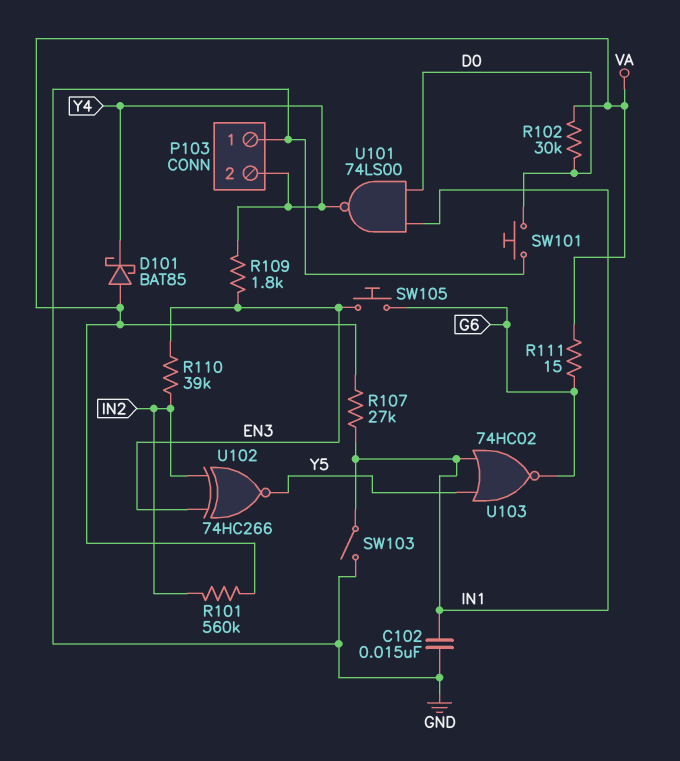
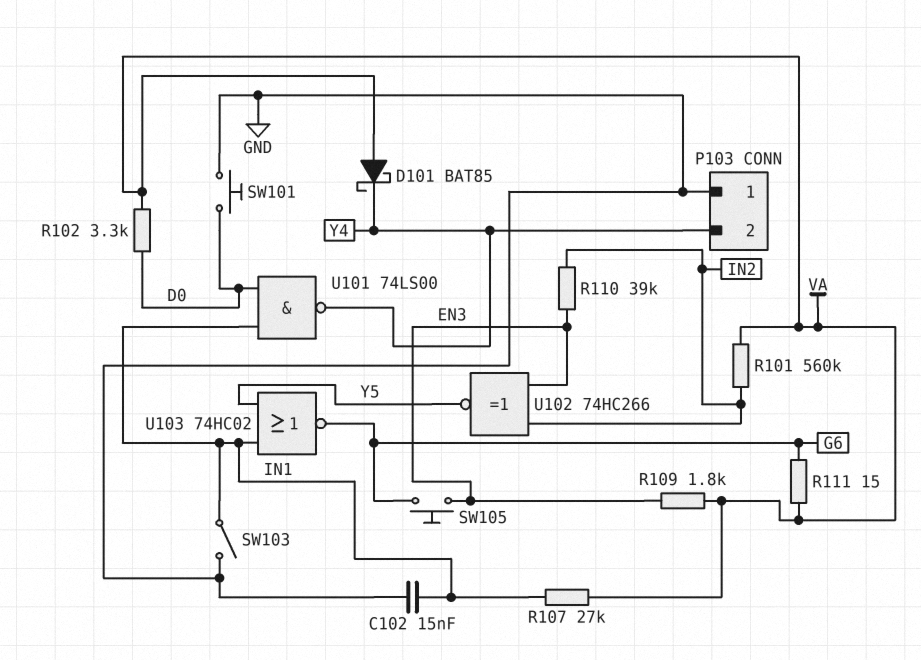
R102: 30k (D0, VA) -> 3.3k (D0, VA)
R109: 1.8k (EN3, Y4) -> 1.8k (EN3, VA)

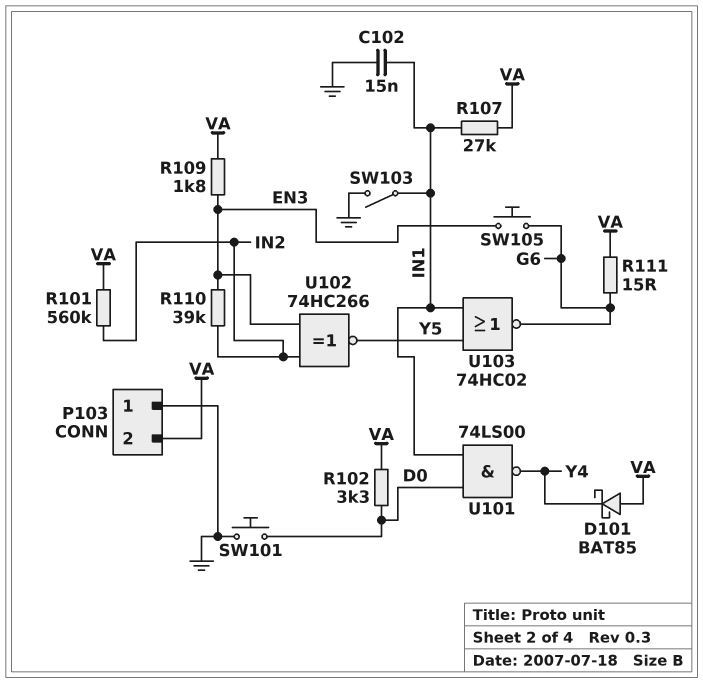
P103 pin 2: Y4 -> VA

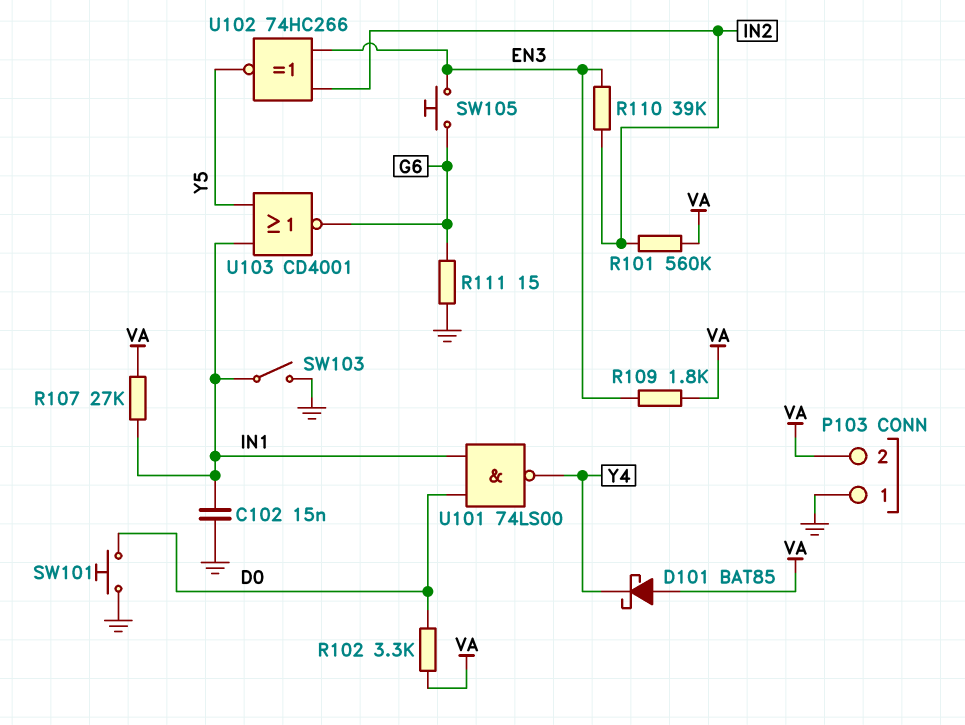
R111: 15 (G6, VA) -> 15 (G6, GND)
U103: NOR 74HC02 (in IN1, in Y5, out G6) -> NOR CD4001 (in IN1, in Y5, out G6)

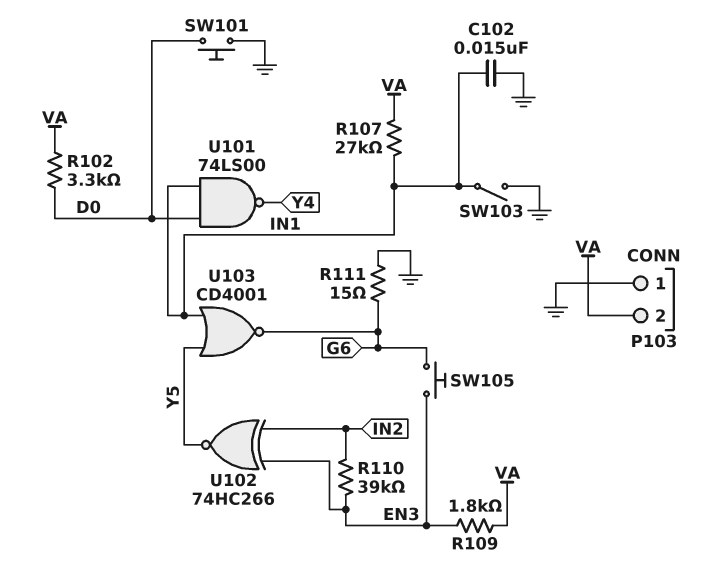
D101: schottky BAT85 (A VA, K Y4) -> none
R101: 560k (IN2, VA) -> none

